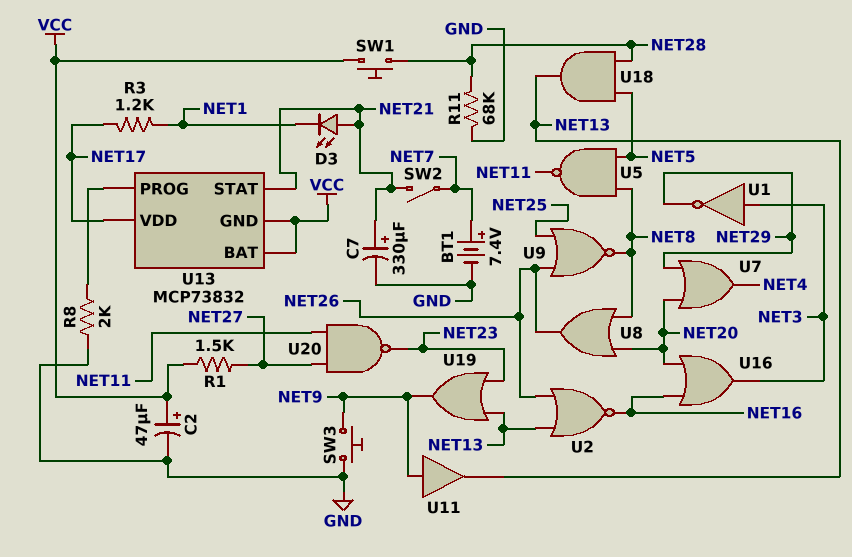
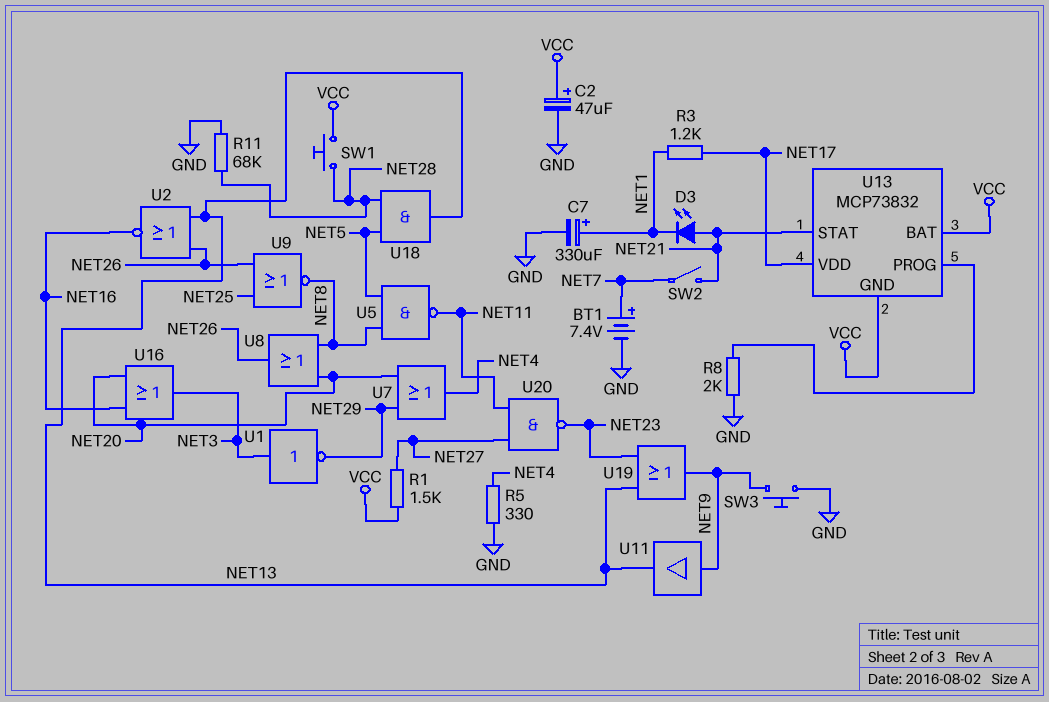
C7: 330uF (plus NET21, minus GND) -> 330uF (plus NET1, minus GND)
R5: none -> 330 (GND, NET4)

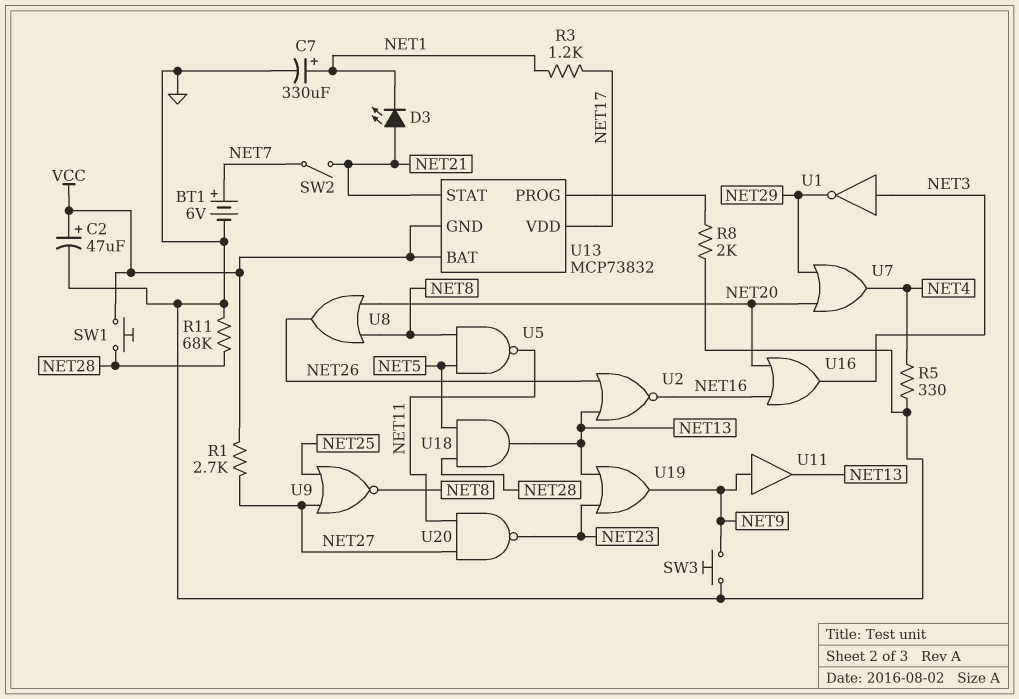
BT1: 7.4V (plus NET7, minus GND) -> 6V (plus NET7, minus GND)
R1: 1.5k (NET27, VCC) -> 2.7k (NET27, VCC)
U9: NOR (in NET25, in NET26, out NET8) -> NOR (in NET25, in NET27, out NET8)

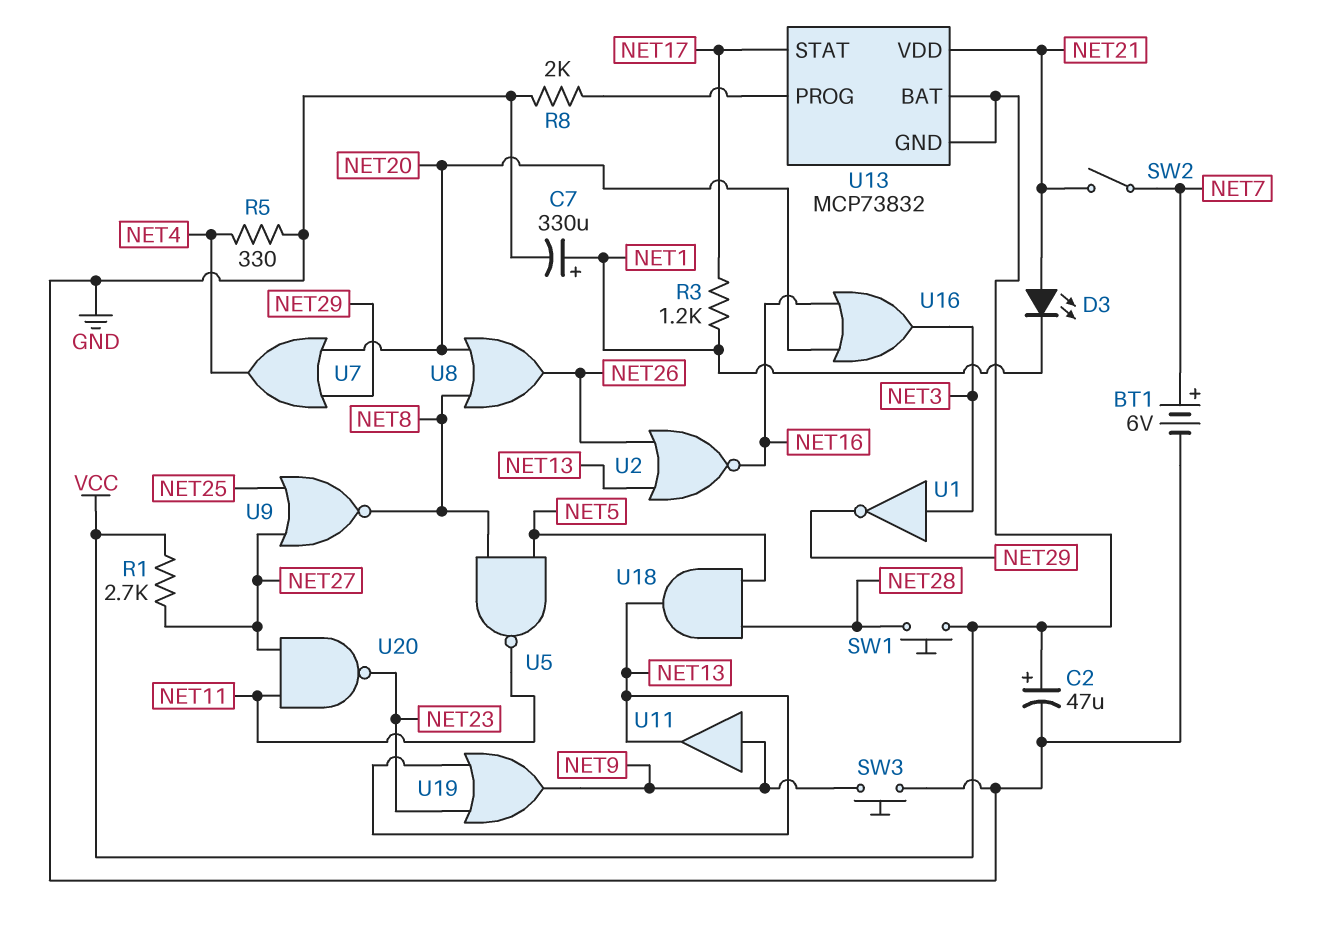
R11: 68k (GND, NET28) -> none
U13 pin STAT: NET21 -> NET17
U13 pin VDD: NET17 -> NET21

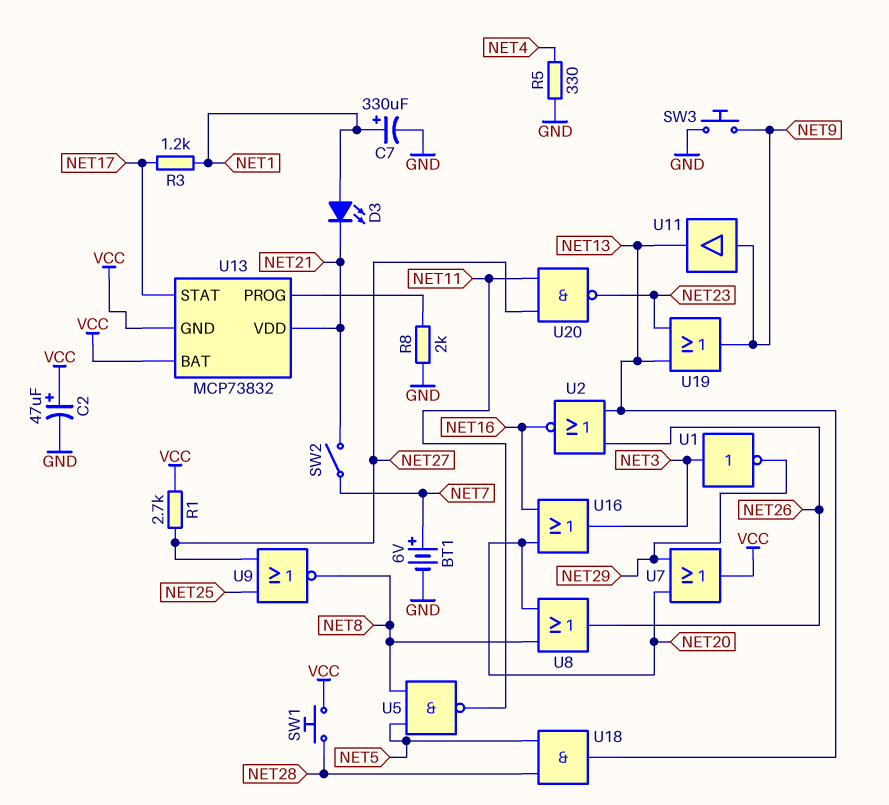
D3: LED (A NET21, K NET1) -> LED (A NET1, K NET21)
U7: OR (in NET20, in NET29, out NET4) -> OR (in NET20, in NET29, out VCC)

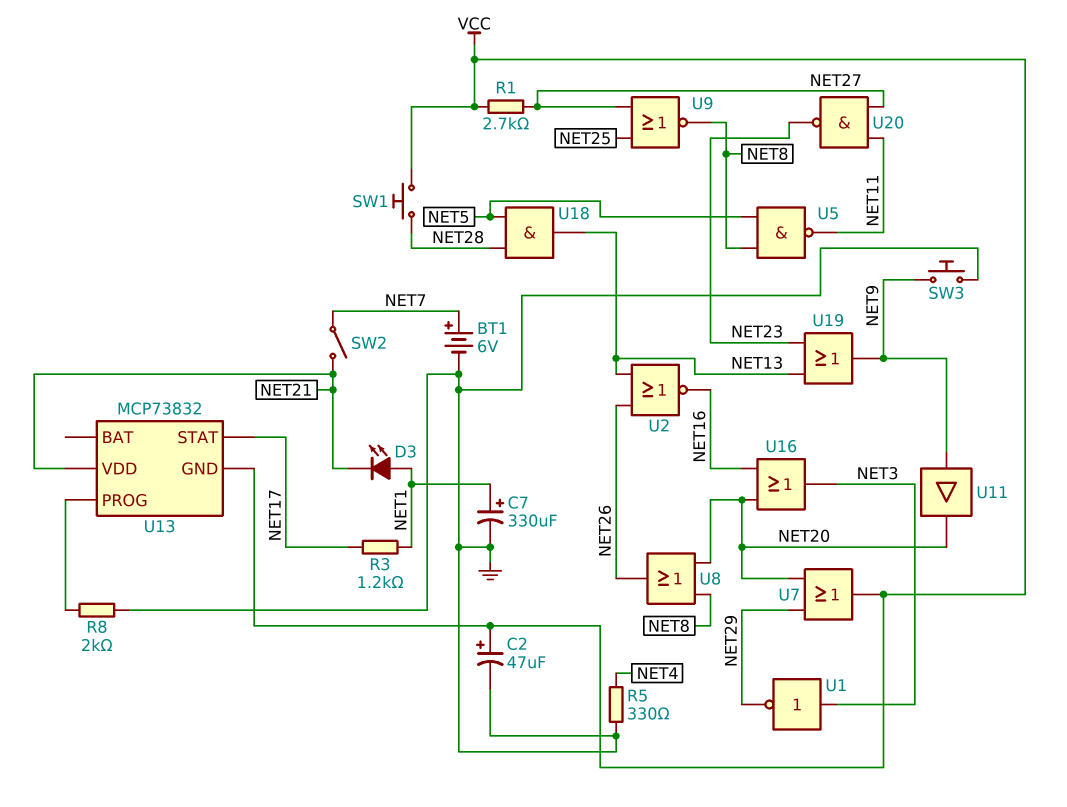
U11: buffer (in NET9, out NET13) -> buffer (in NET9, out NET20)
U13 pin BAT: VCC -> none

